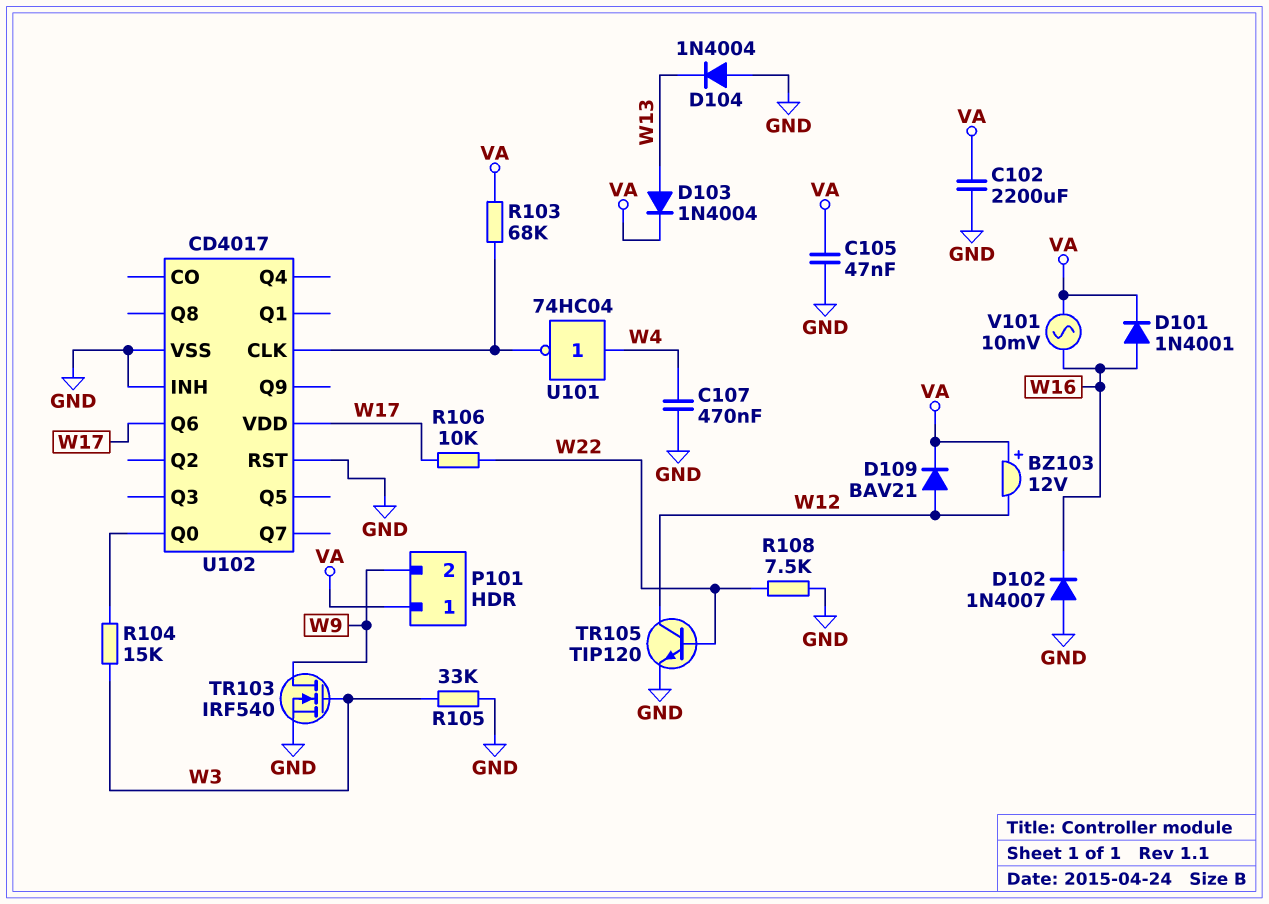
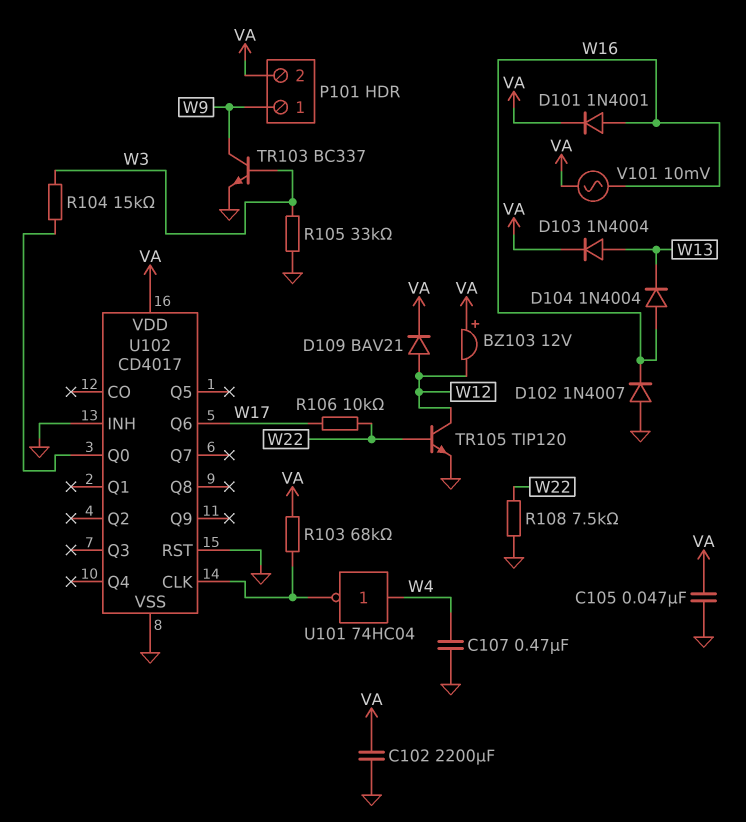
D104: diode 1N4004 (A GND, K W13) -> diode 1N4004 (A W16, K W13)
P101 pin 1: VA -> W9
P101 pin 2: W9 -> VA
TR103: NMOS IRF540 (G W3, D W9, S GND) -> NPN BC337 (B W3, C W9, E GND)
U102 pin VDD: W17 -> VA

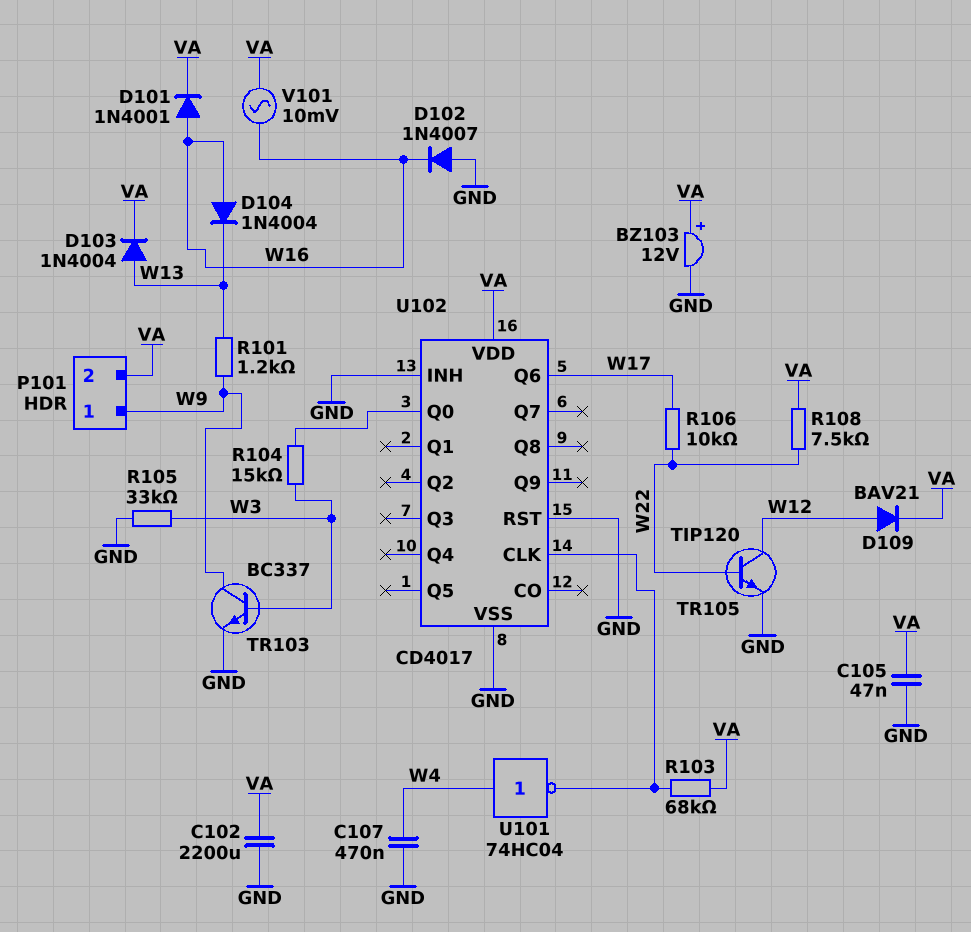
BZ103: buzzer 12V (plus VA, minus W12) -> buzzer 12V (plus VA, minus GND)
R101: none -> 1.2k (W9, W13)
R108: 7.5k (GND, W22) -> 7.5k (VA, W22)

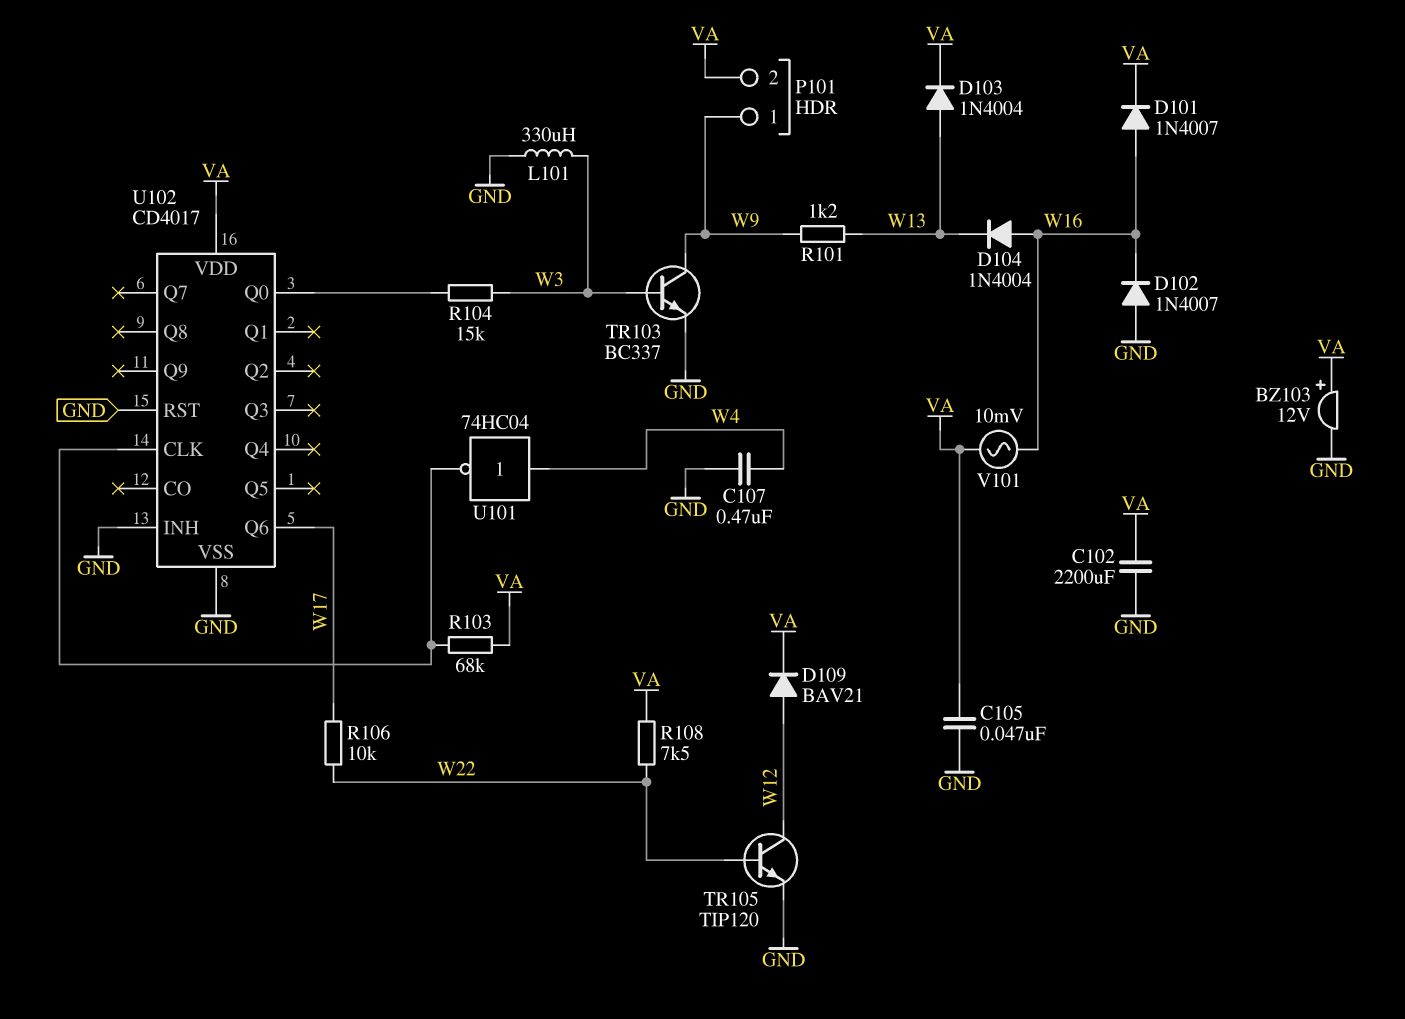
D101: diode 1N4001 (A W16, K VA) -> diode 1N4007 (A W16, K VA)
L101: none -> 330uH (GND, W3)
R105: 33k (GND, W3) -> none

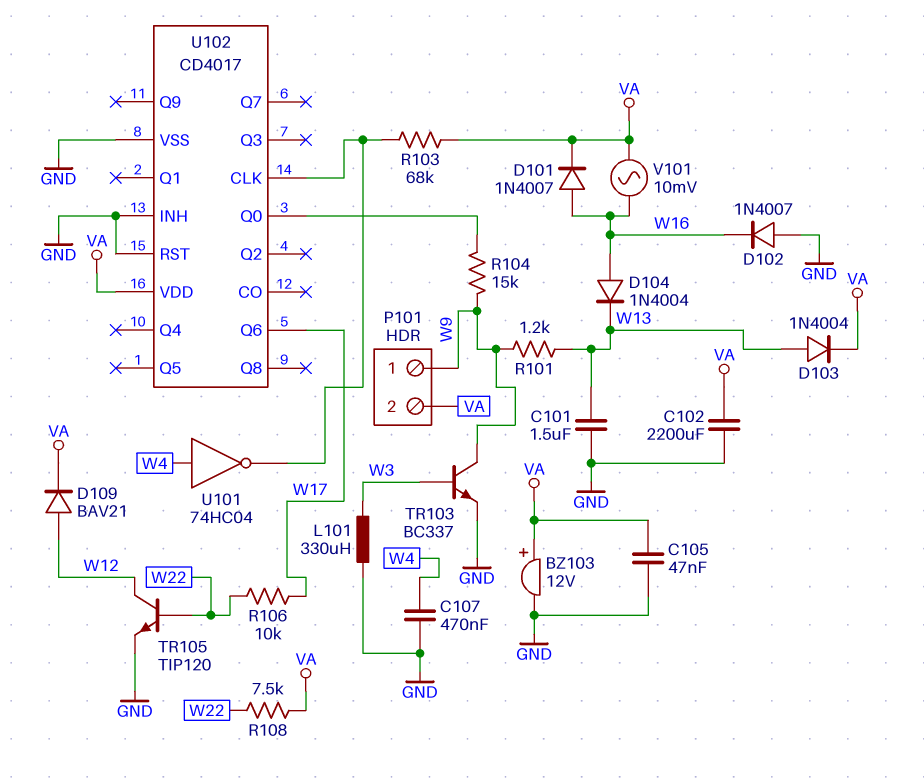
C101: none -> 1.5uF (GND, W13)
R104: 15k (U102/Q0, W3) -> 15k (U102/Q0, W9)

